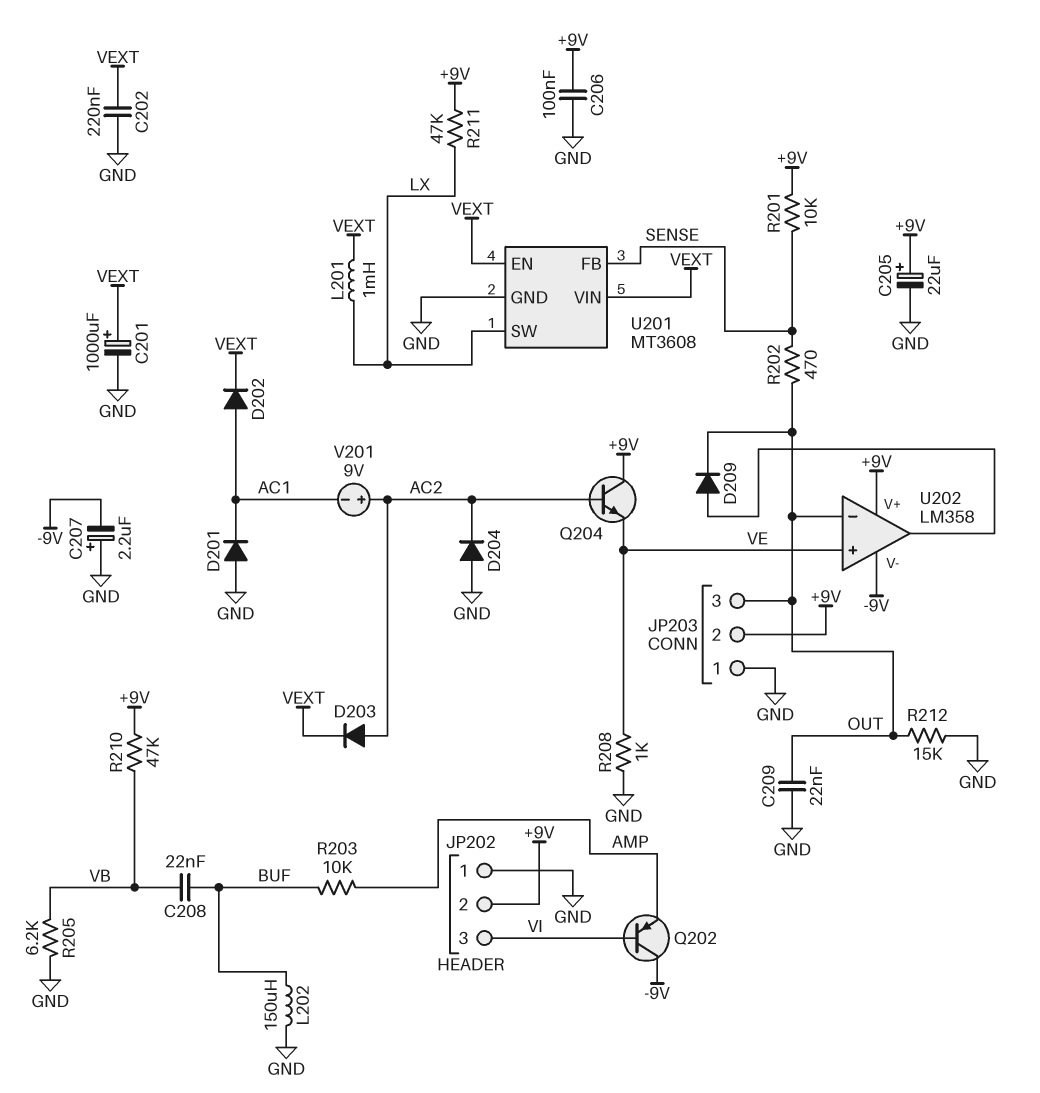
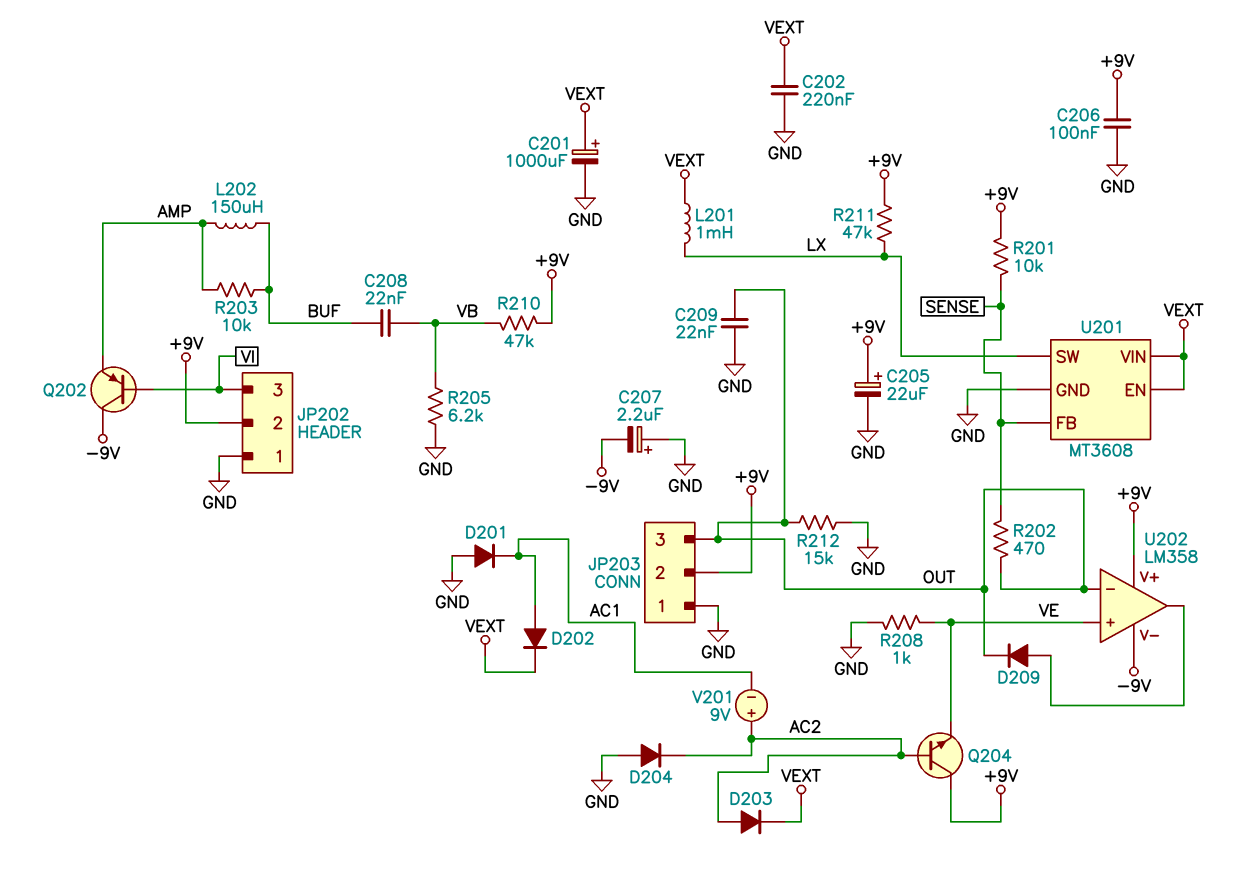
L202: 150uH (BUF, GND) -> 150uH (AMP, BUF)

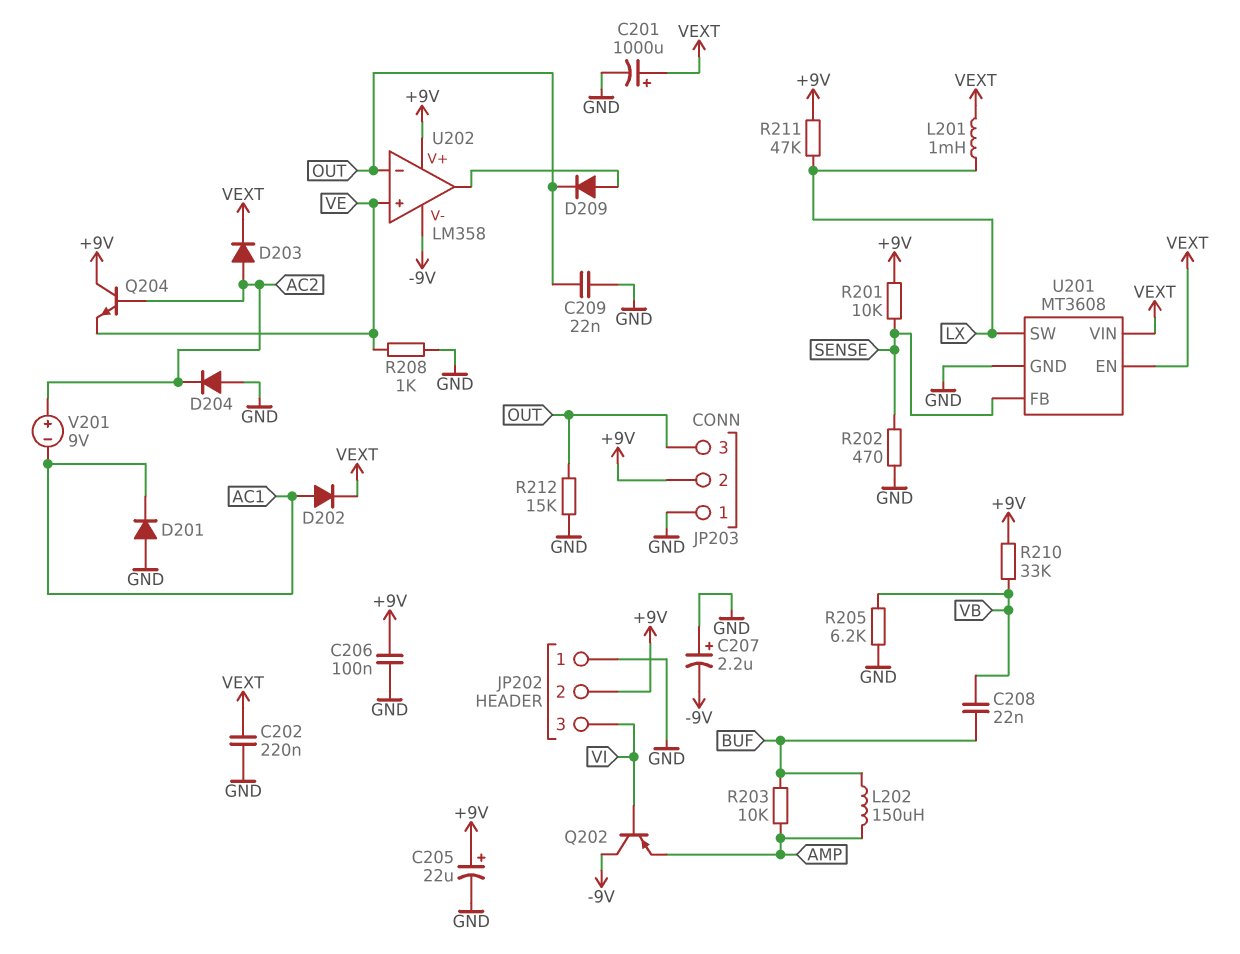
R202: 470 (OUT, SENSE) -> 470 (GND, SENSE)
R210: 47k (+9V, VB) -> 33k (+9V, VB)

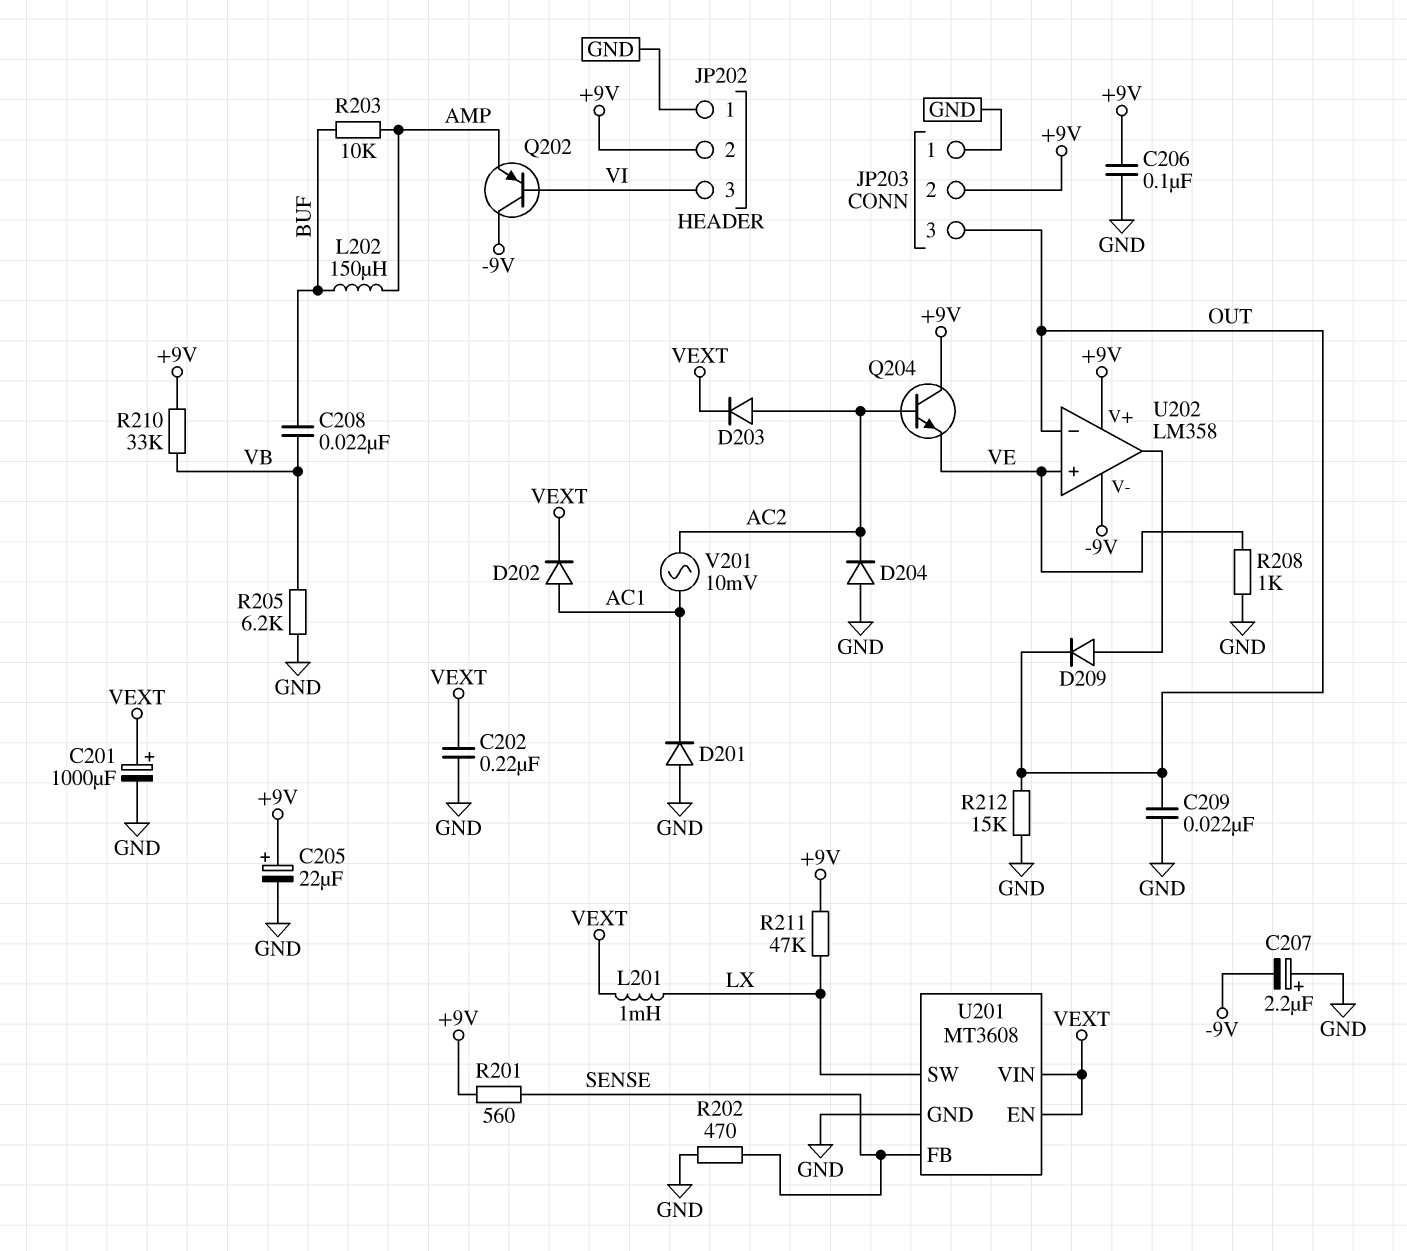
R201: 10k (+9V, SENSE) -> 560 (+9V, SENSE)
V201: 9V (plus AC2, minus AC1) -> AC 10mV (AC1, AC2)

